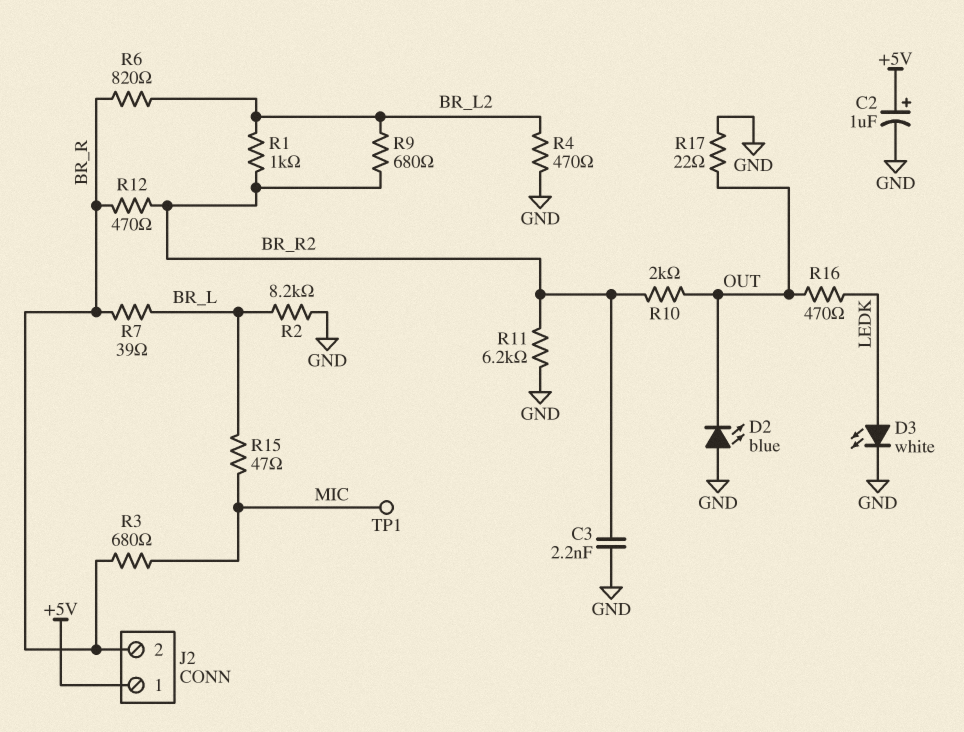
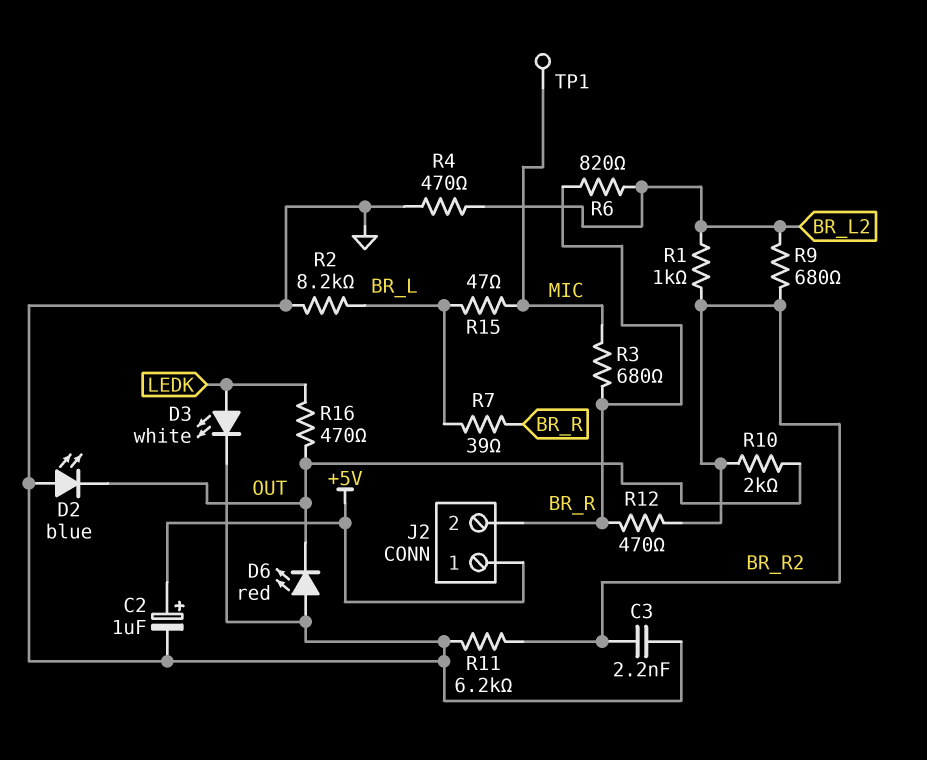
D6: none -> LED red (A GND, K OUT)
R17: 22 (GND, OUT) -> none

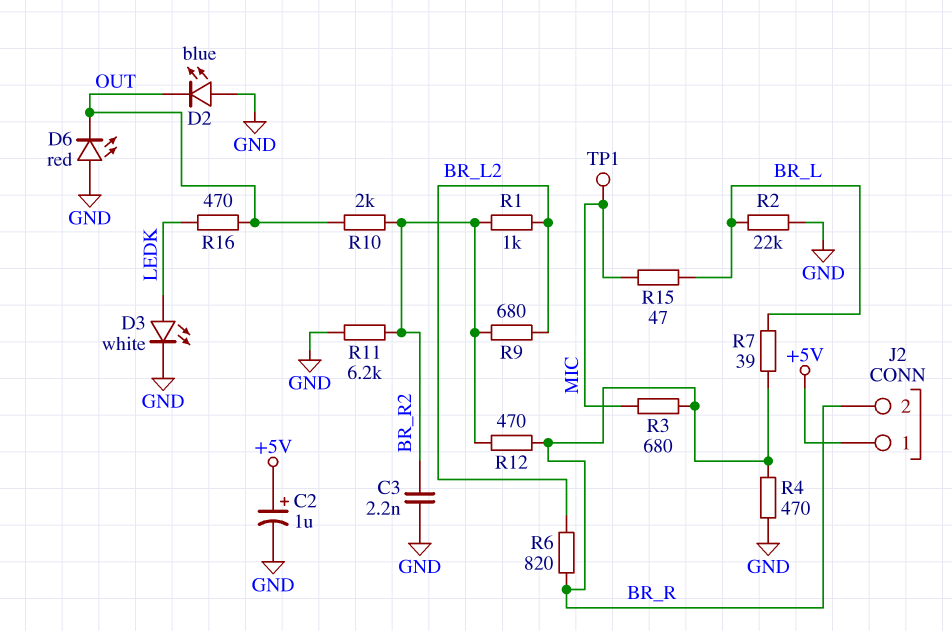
R2: 8.2k (BR_L, GND) -> 22k (BR_L, GND)
R4: 470 (BR_L2, GND) -> 470 (BR_R, GND)

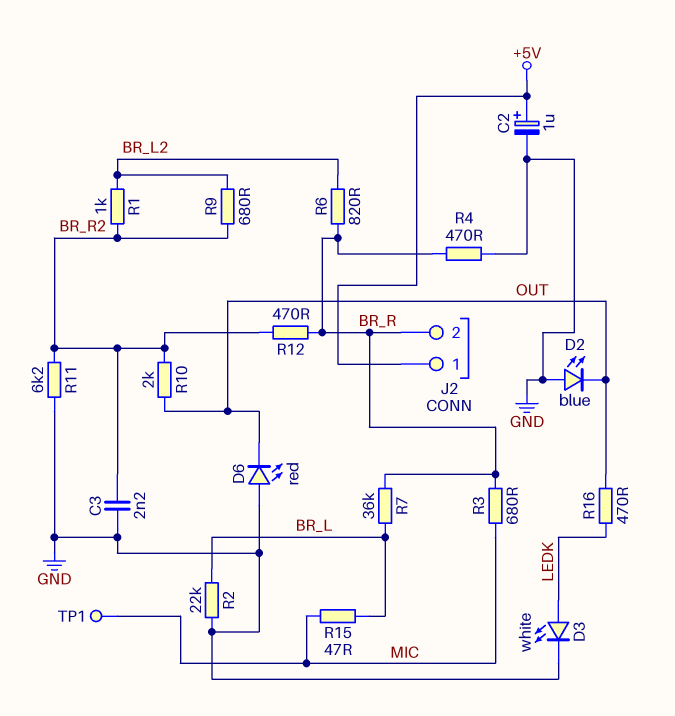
R7: 39 (BR_L, BR_R) -> 36k (BR_L, BR_R)

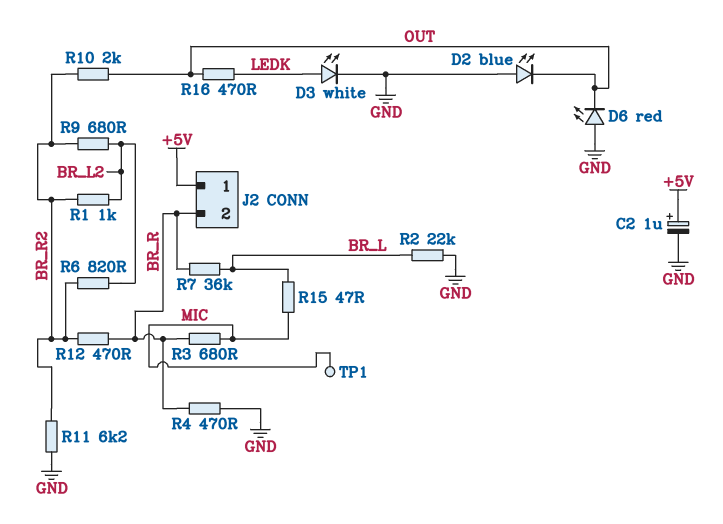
C3: 2.2nF (BR_R2, GND) -> none
R6: 820 (BR_L2, BR_R) -> 820 (BR_L2, BR_R2)

